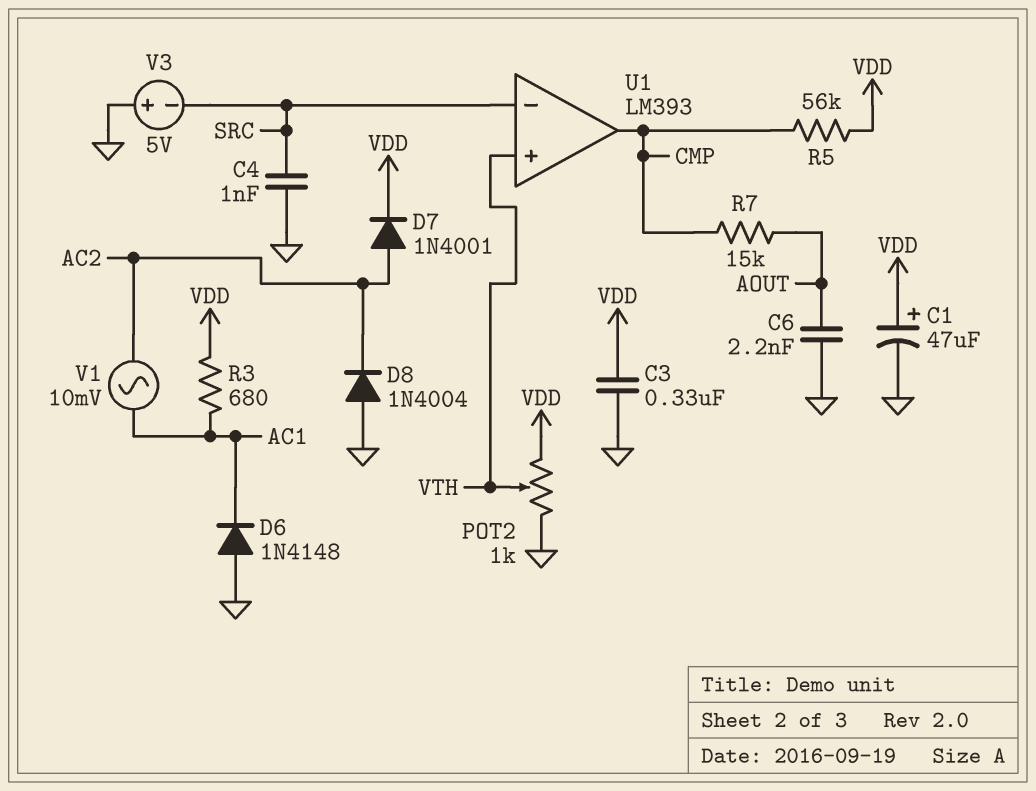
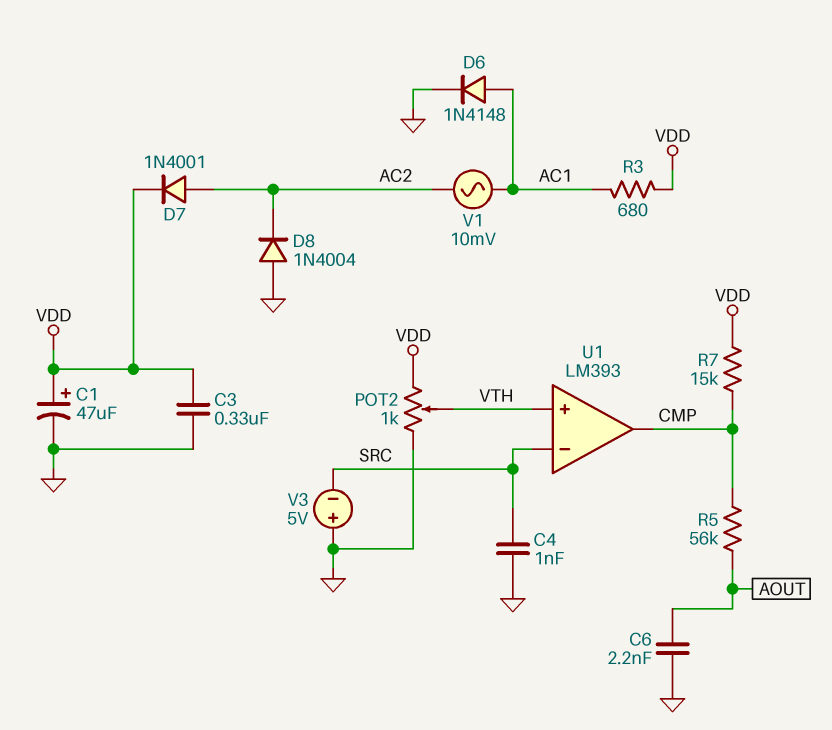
D6: diode 1N4148 (A GND, K AC1) -> diode 1N4148 (A AC1, K GND)
R5: 56k (CMP, VDD) -> 56k (AOUT, CMP)
R7: 15k (AOUT, CMP) -> 15k (CMP, VDD)

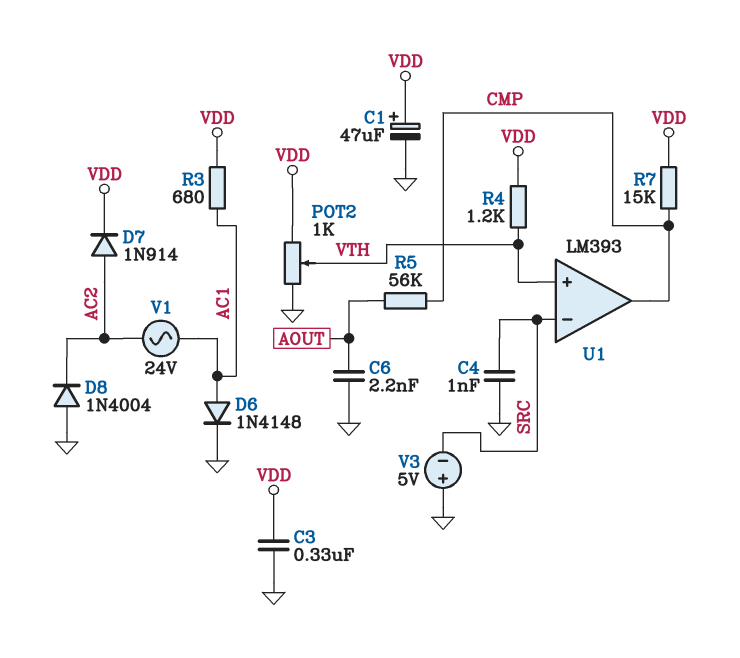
D7: diode 1N4001 (A AC2, K VDD) -> diode 1N914 (A AC2, K VDD)
R4: none -> 1.2k (VDD, VTH)
V1: AC 10mV (AC1, AC2) -> AC 24V (AC1, AC2)

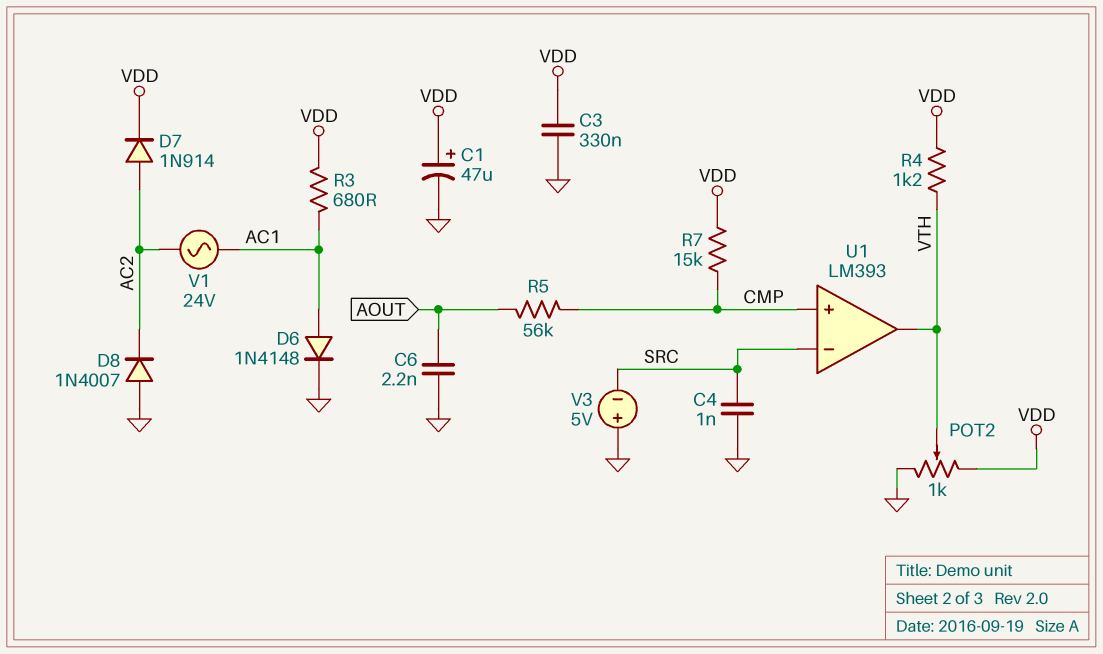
D8: diode 1N4004 (A GND, K AC2) -> diode 1N4007 (A GND, K AC2)
U1 pin in+: VTH -> CMP
U1 pin out: CMP -> VTH

